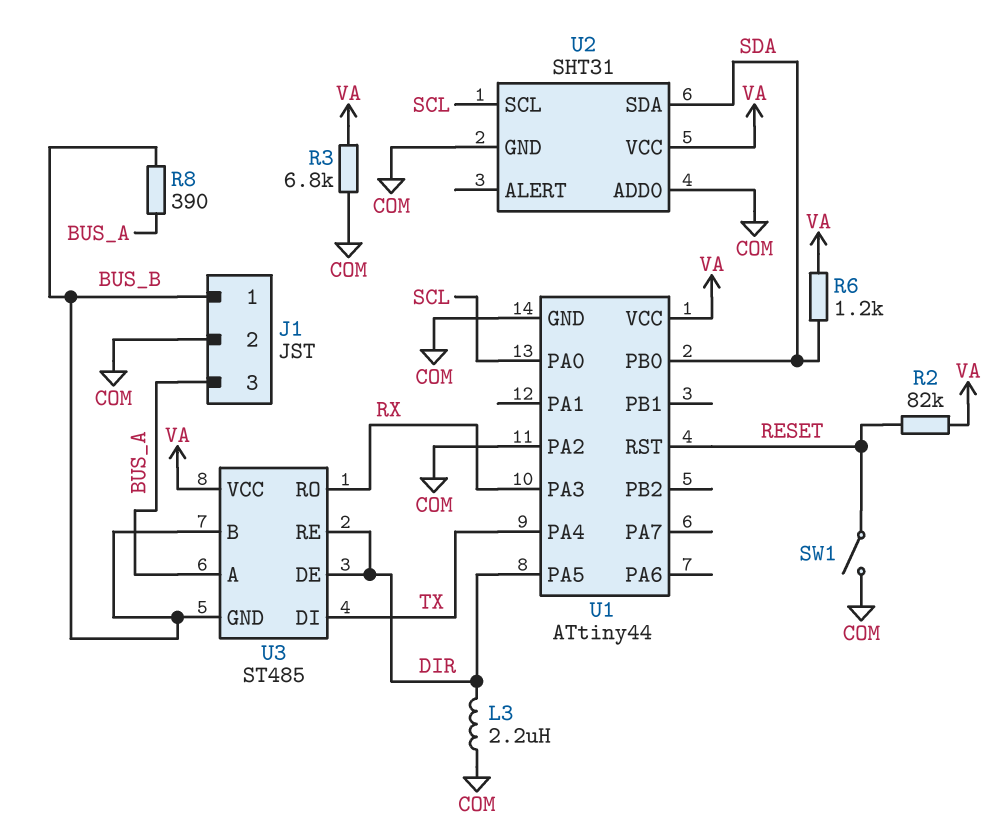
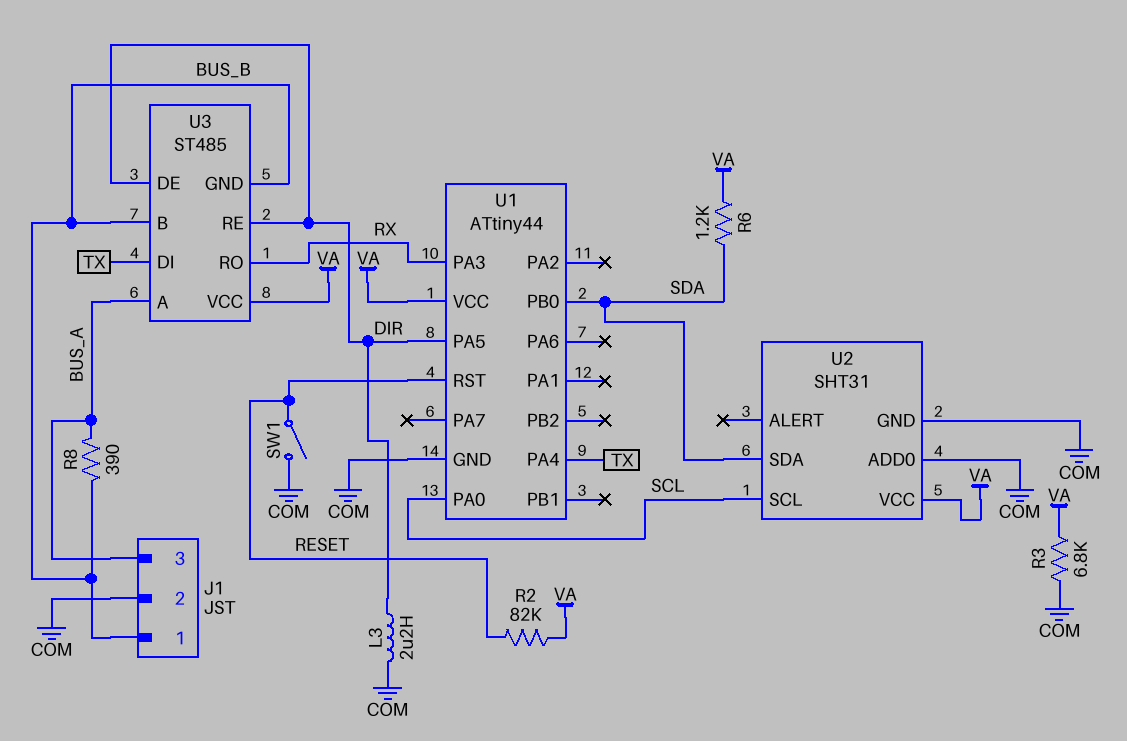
U1 pin PA2: COM -> none

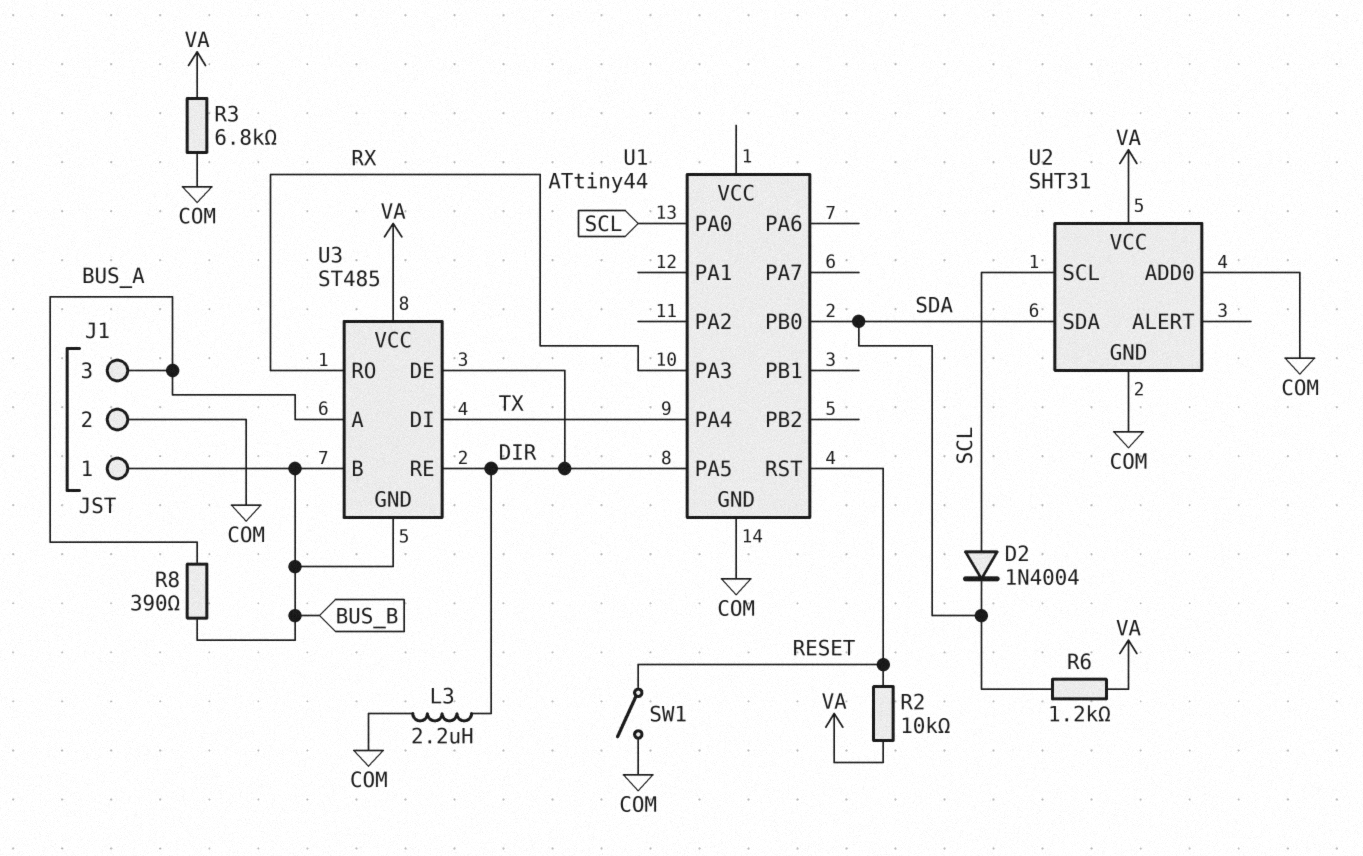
D2: none -> diode 1N4004 (A SCL, K SDA)
R2: 82k (RESET, VA) -> 10k (RESET, VA)
U1 pin VCC: VA -> none

